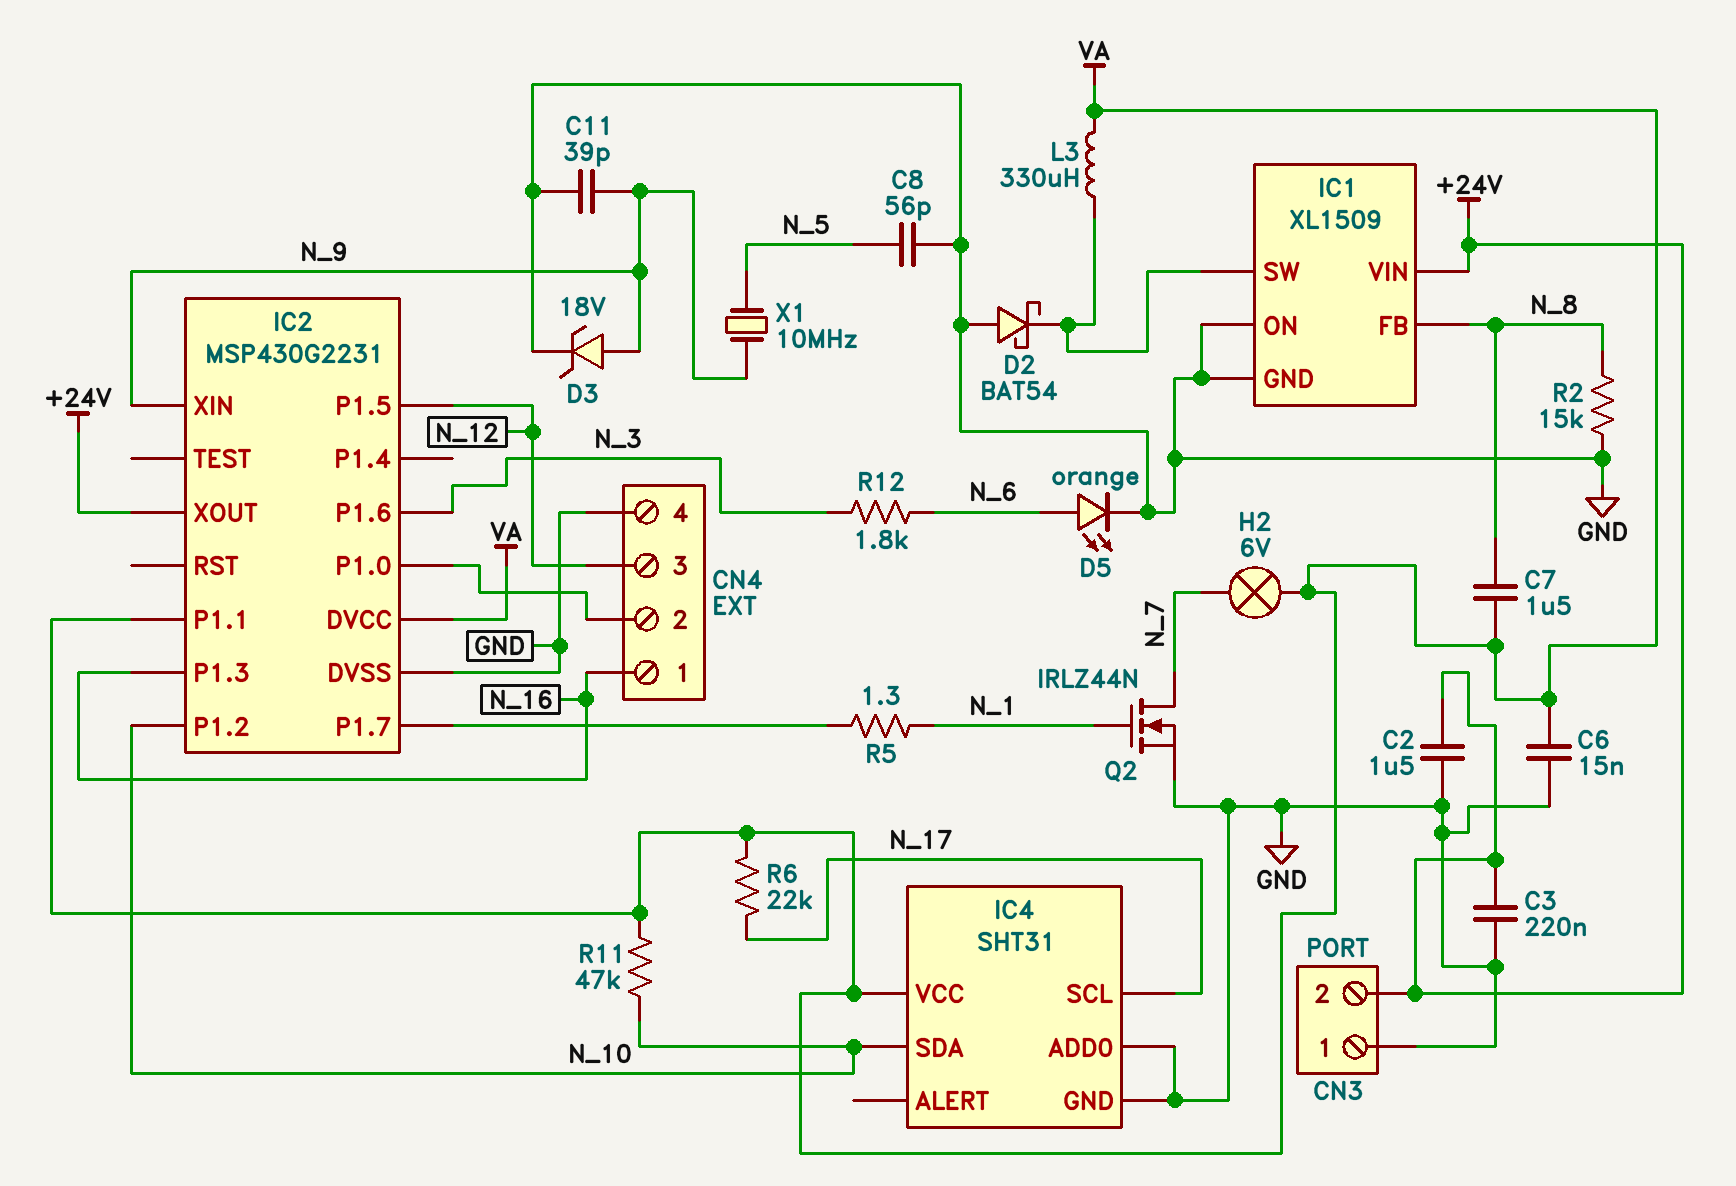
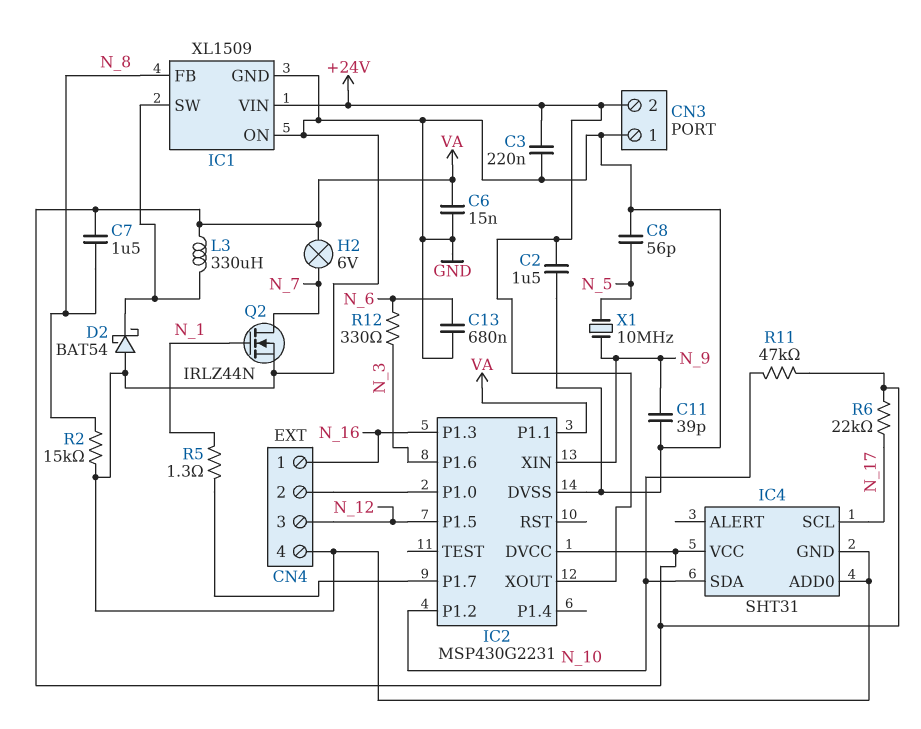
C13: none -> 680nF (GND, N_6)
D3: zener 18V (A N_9, K GND) -> none
D5: LED orange (A N_6, K GND) -> none
R12: 1.8k (N_3, N_6) -> 330 (N_3, N_6)

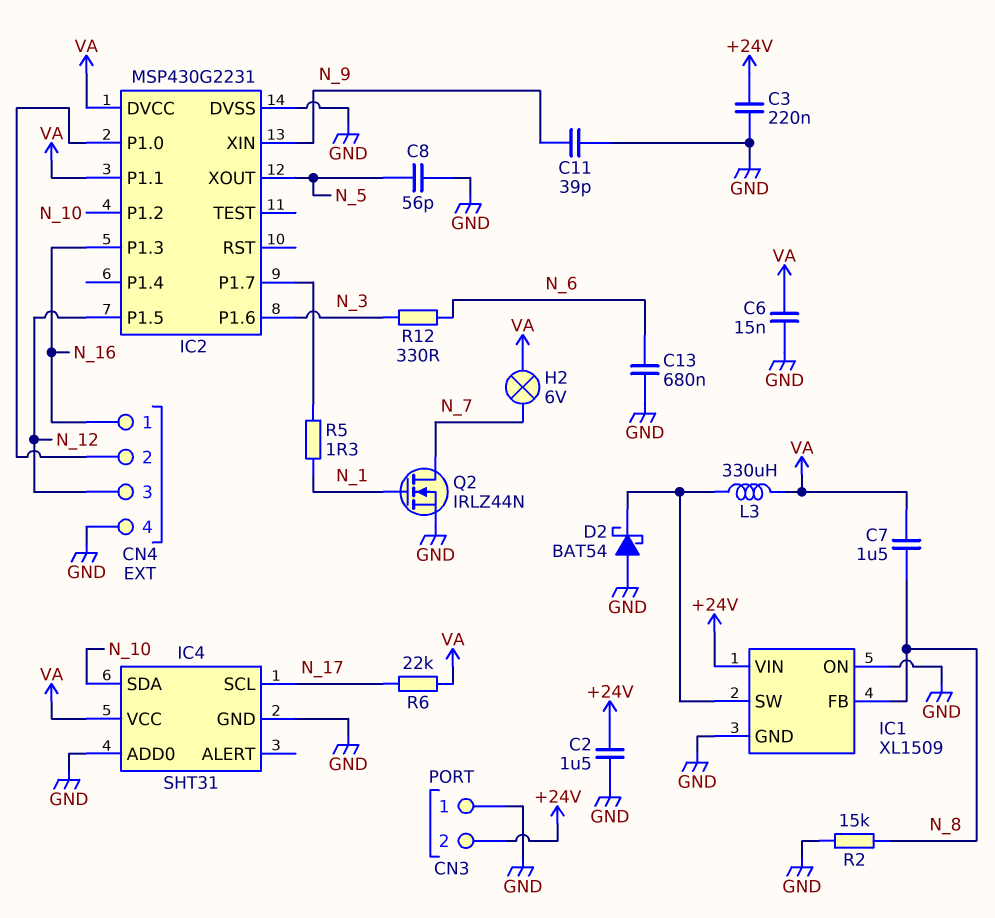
IC2 pin XOUT: +24V -> N_5
R11: 47k (N_10, VA) -> none
X1: 10MHz (N_5, N_9) -> none

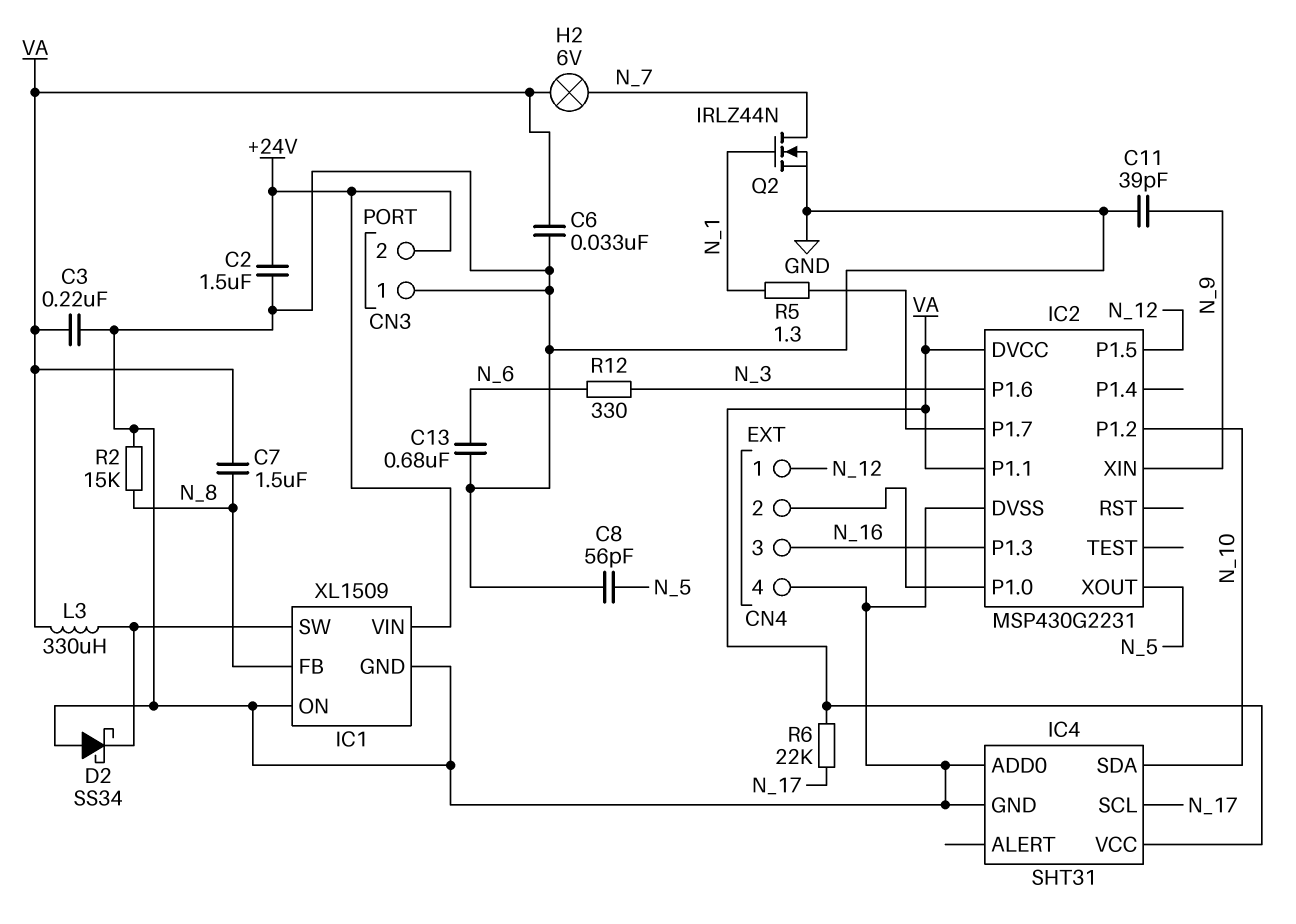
C3: 220nF (+24V, GND) -> 220nF (GND, VA)
C6: 15nF (GND, VA) -> 33nF (GND, VA)
CN4 pin 1: N_16 -> N_12
CN4 pin 3: N_12 -> N_16
D2: schottky BAT54 (A GND, K IC1/SW) -> schottky SS34 (A GND, K IC1/SW)

